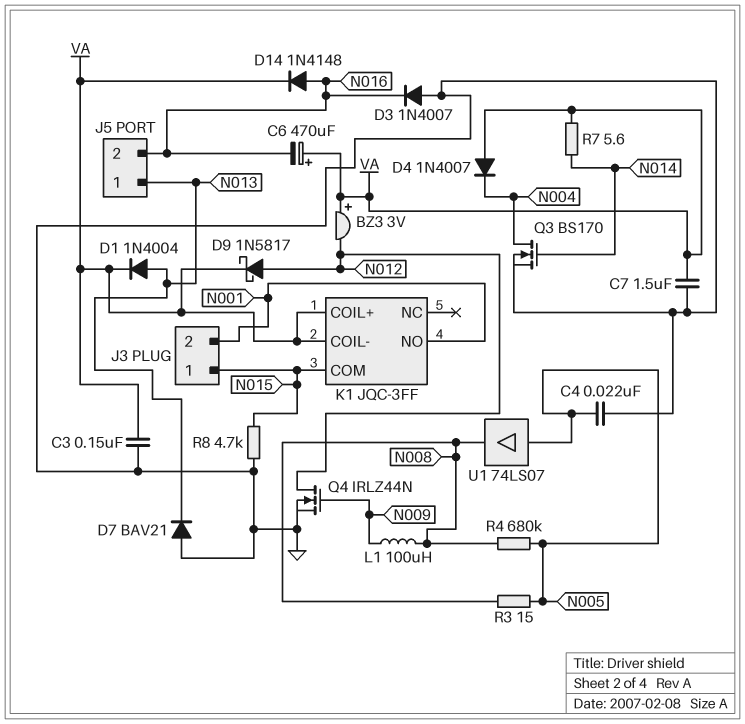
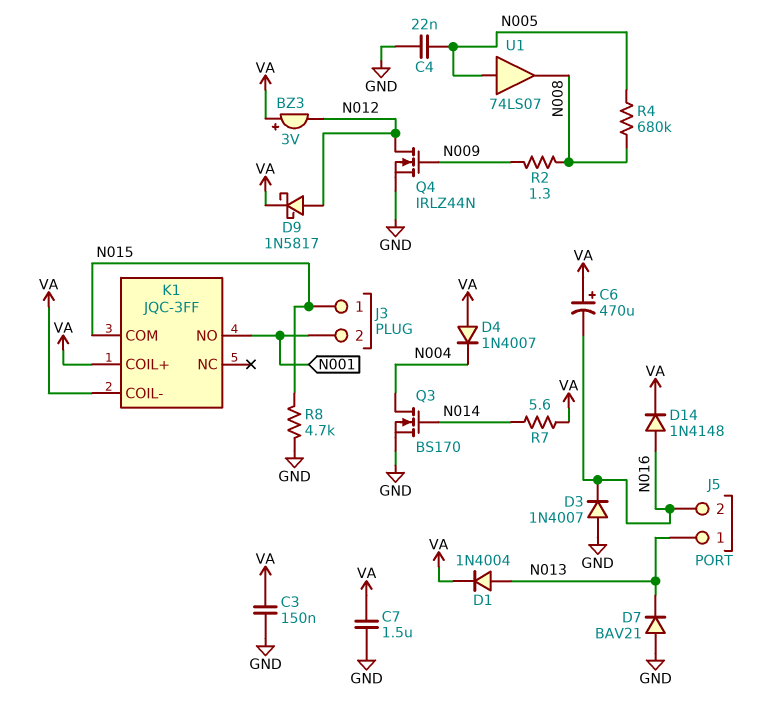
L1: 100uH (N008, N009) -> none
R2: none -> 1.3 (N008, N009)
R3: 15 (N005, N008) -> none

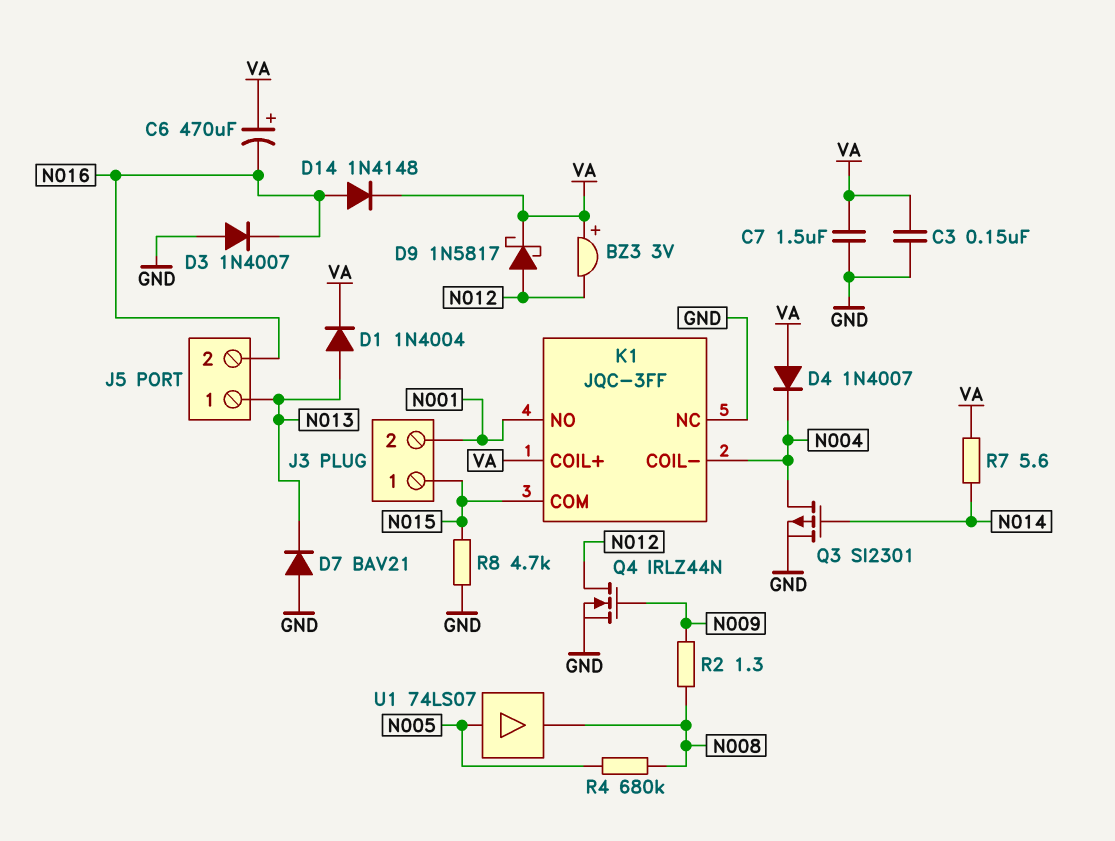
C4: 22nF (GND, N005) -> none
K1 pin COIL-: VA -> N004
K1 pin NC: none -> GND
Q3: NMOS BS170 (G N014, D N004, S GND) -> PMOS SI2301 (G N014, D N004, S GND)

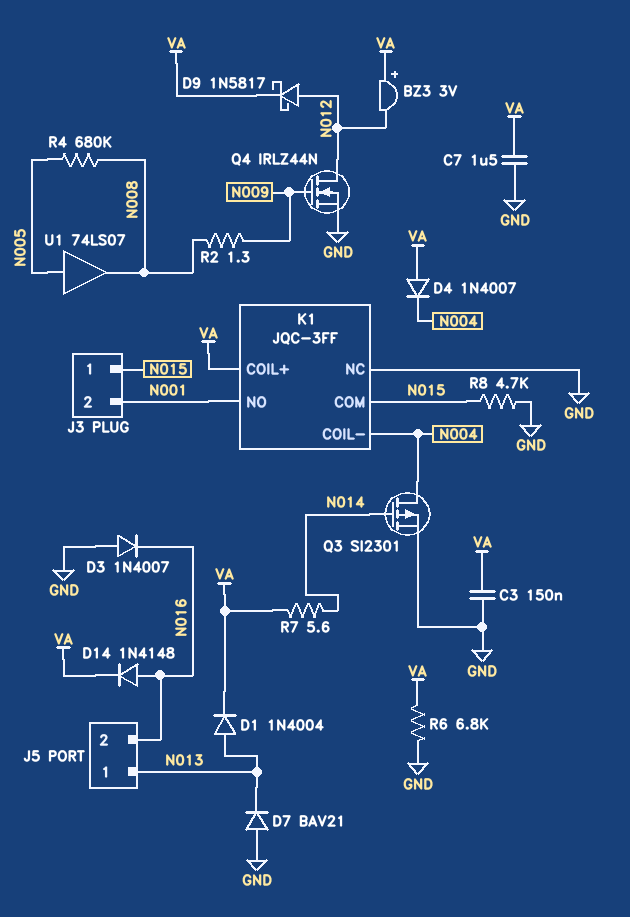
C6: 470uF (plus VA, minus N016) -> none
R6: none -> 6.8k (GND, VA)

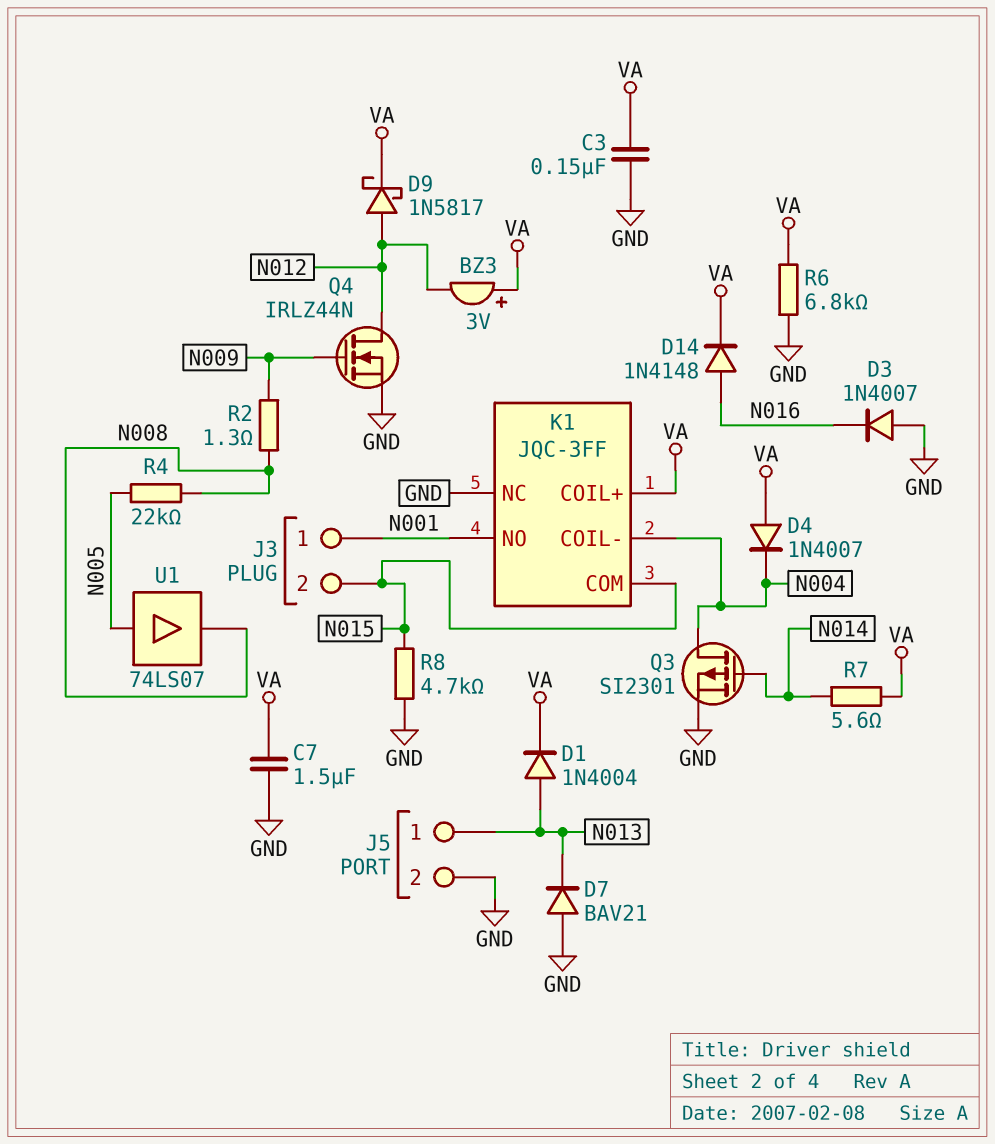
J3 pin 1: N015 -> N001
J3 pin 2: N001 -> N015
J5 pin 2: N016 -> GND
R4: 680k (N005, N008) -> 22k (N005, N008)

